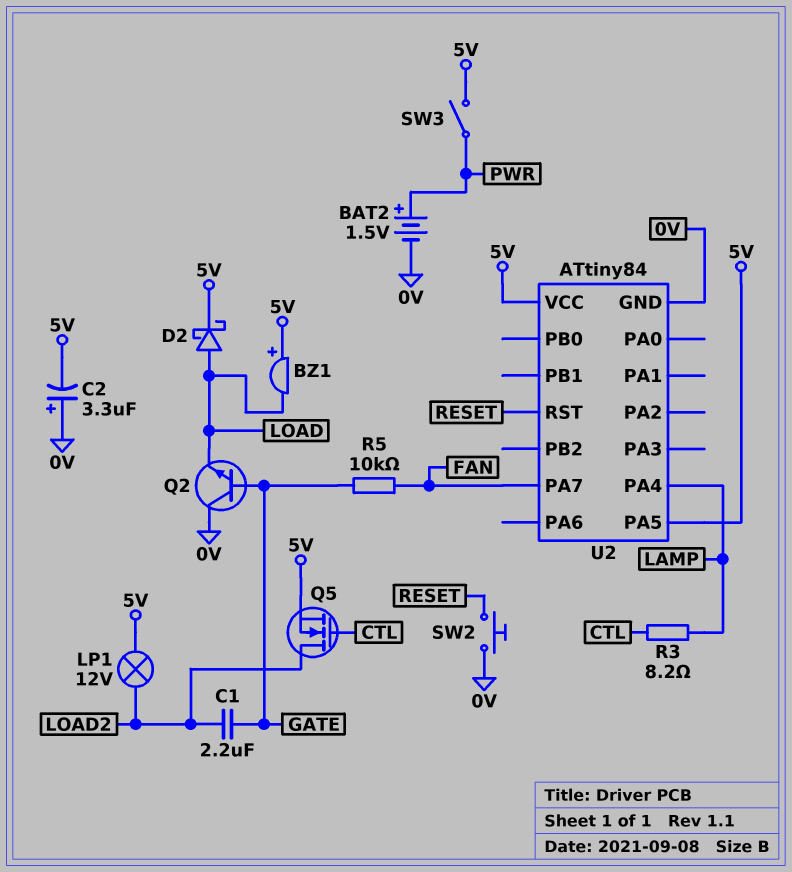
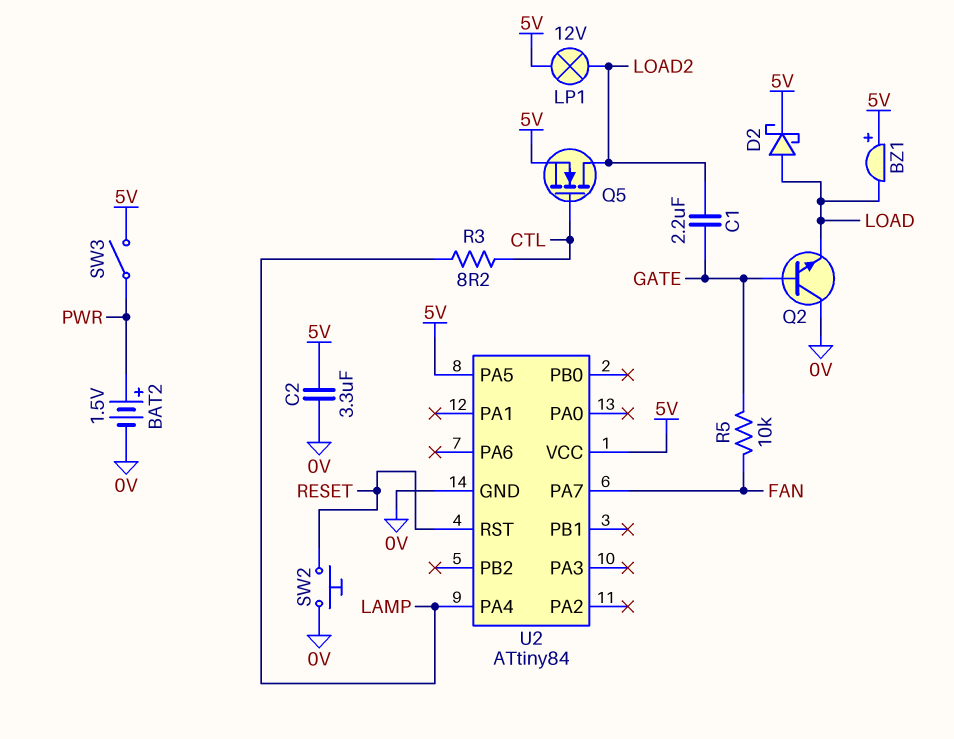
C2: 3.3uF (plus 0V, minus 5V) -> 3.3uF (0V, 5V)

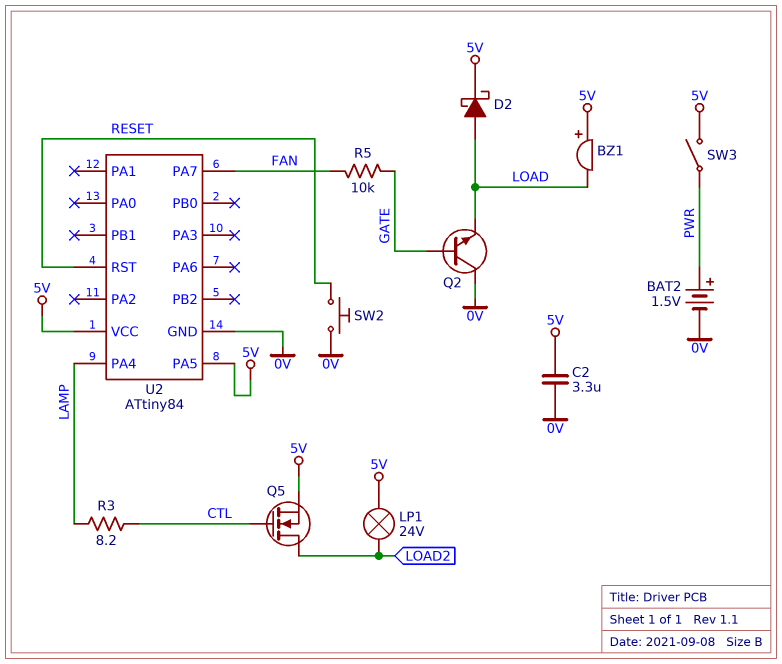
C1: 2.2uF (GATE, LOAD2) -> none
LP1: lamp 12V (5V, LOAD2) -> lamp 24V (5V, LOAD2)

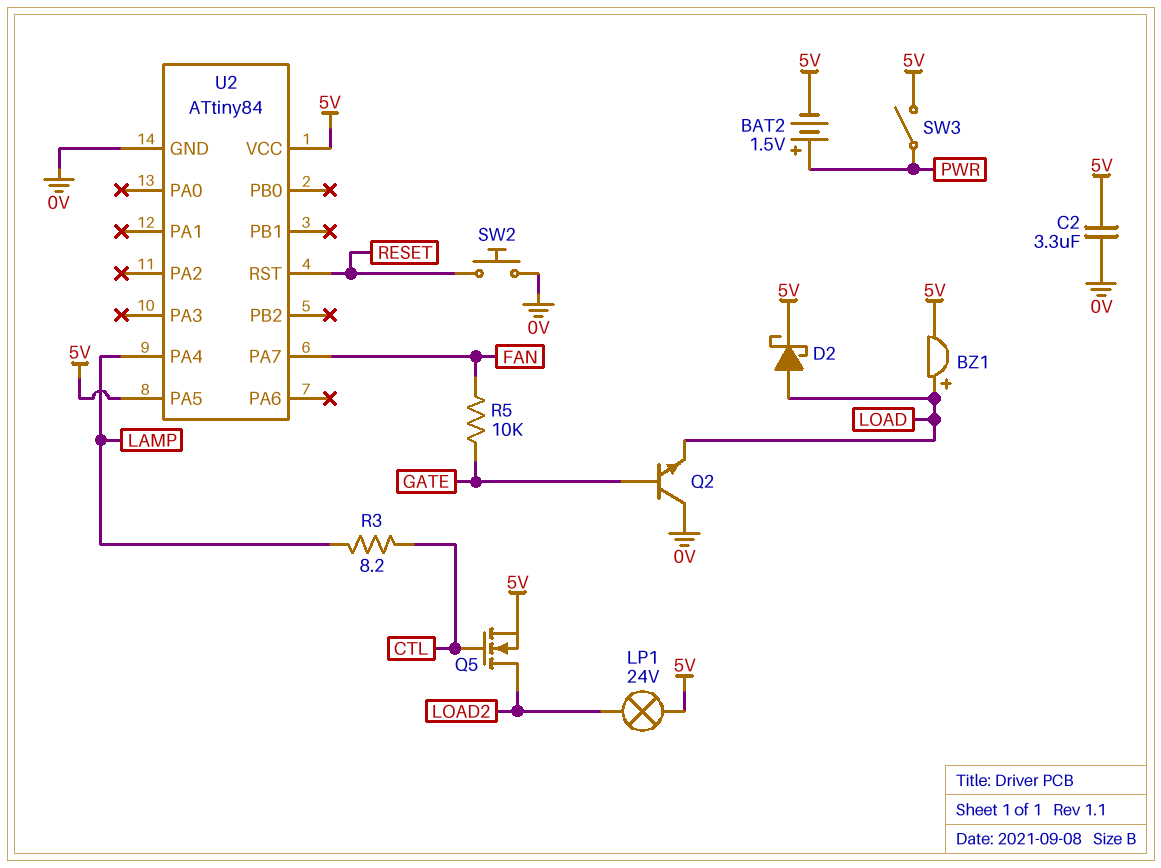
BAT2: 1.5V (plus PWR, minus 0V) -> 1.5V (plus PWR, minus 5V)
BZ1: buzzer (plus 5V, minus LOAD) -> buzzer (plus LOAD, minus 5V)

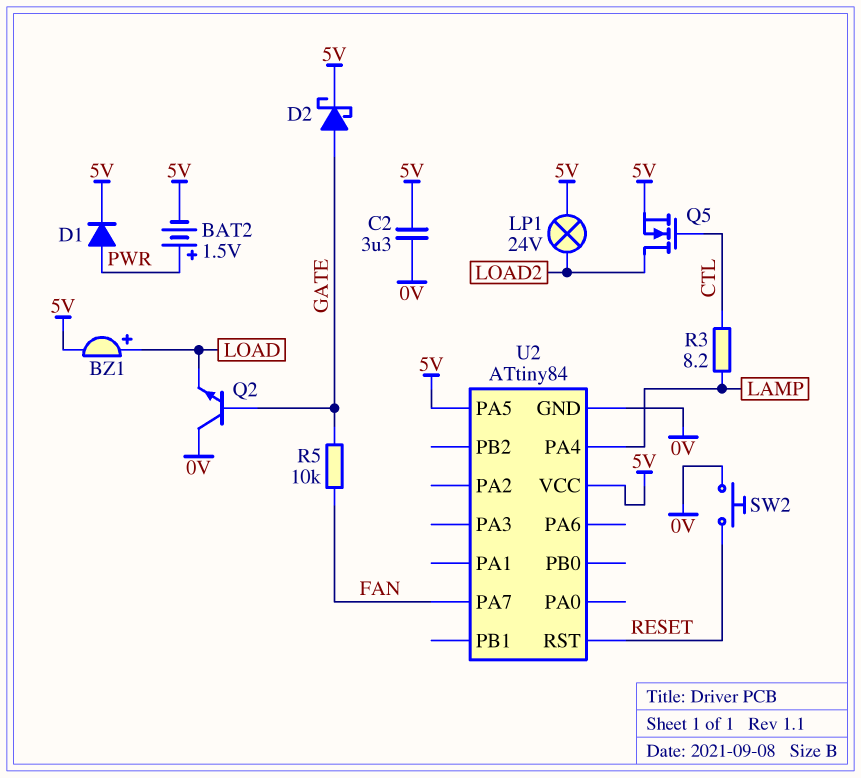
D1: none -> diode (A PWR, K 5V)
D2: schottky (A LOAD, K 5V) -> schottky (A GATE, K 5V)
SW3: switch (5V, PWR) -> none

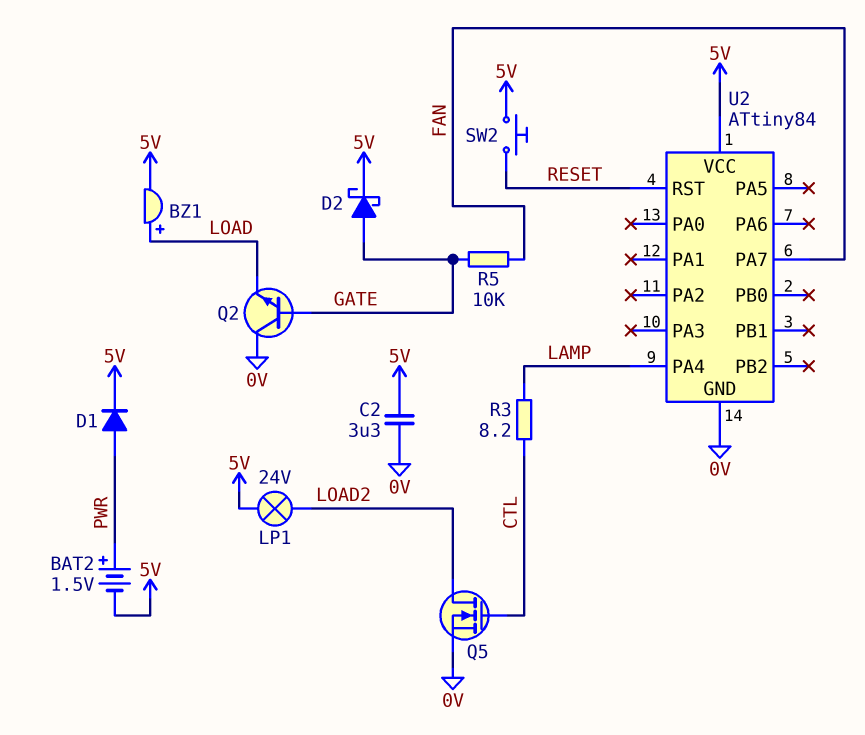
Q5: NMOS (G CTL, D LOAD2, S 5V) -> NMOS (G CTL, D LOAD2, S 0V)
SW2: button (0V, RESET) -> button (5V, RESET)
U2 pin PA5: 5V -> none

